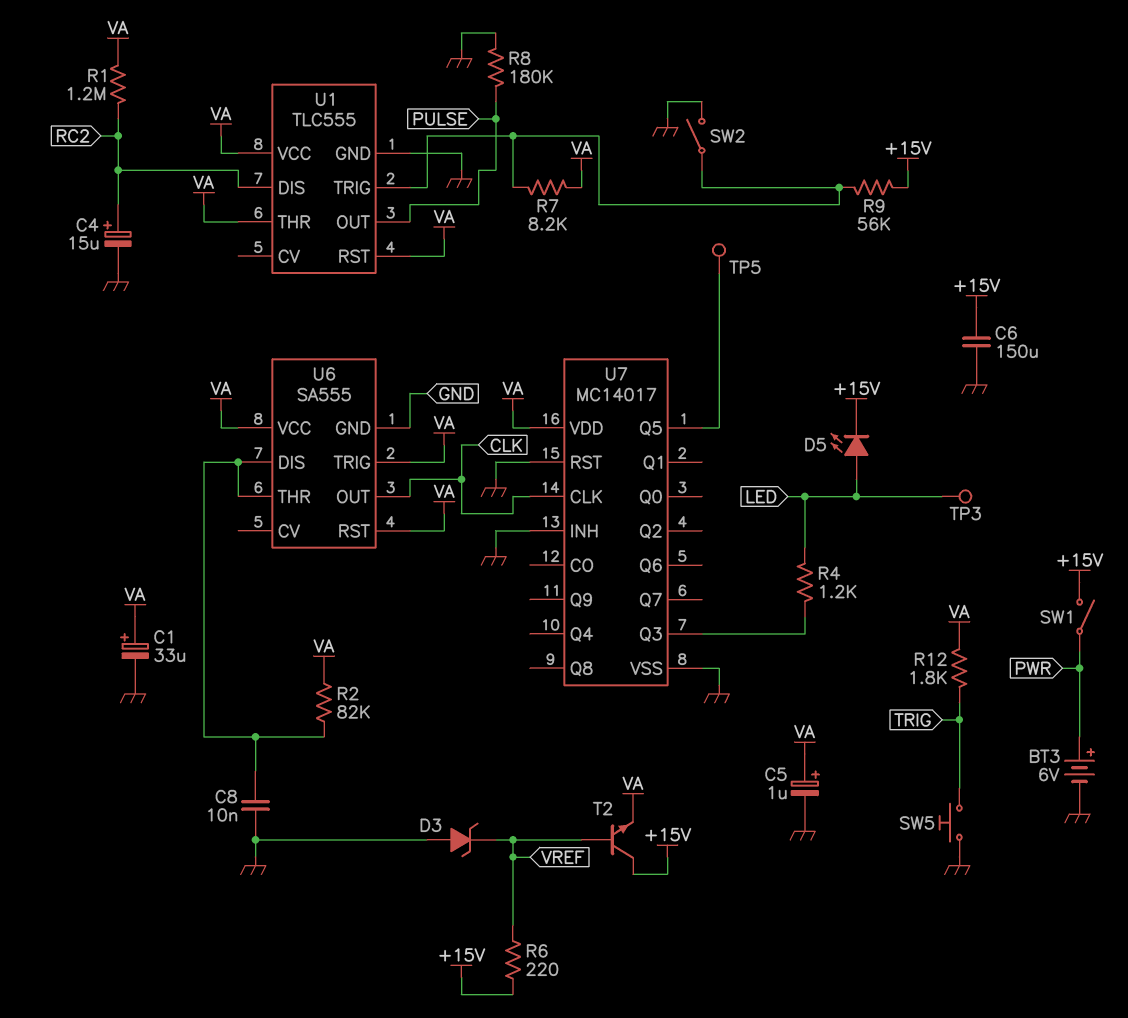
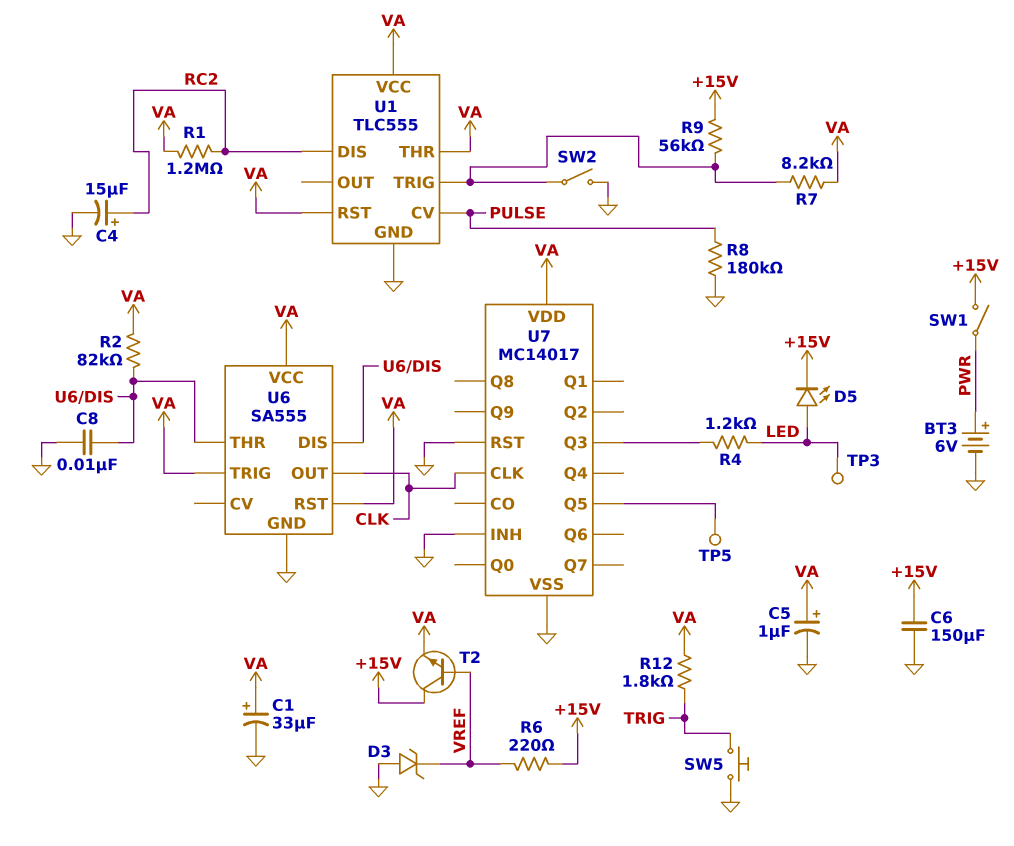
U1 pin CV: none -> PULSE
U1 pin OUT: PULSE -> none

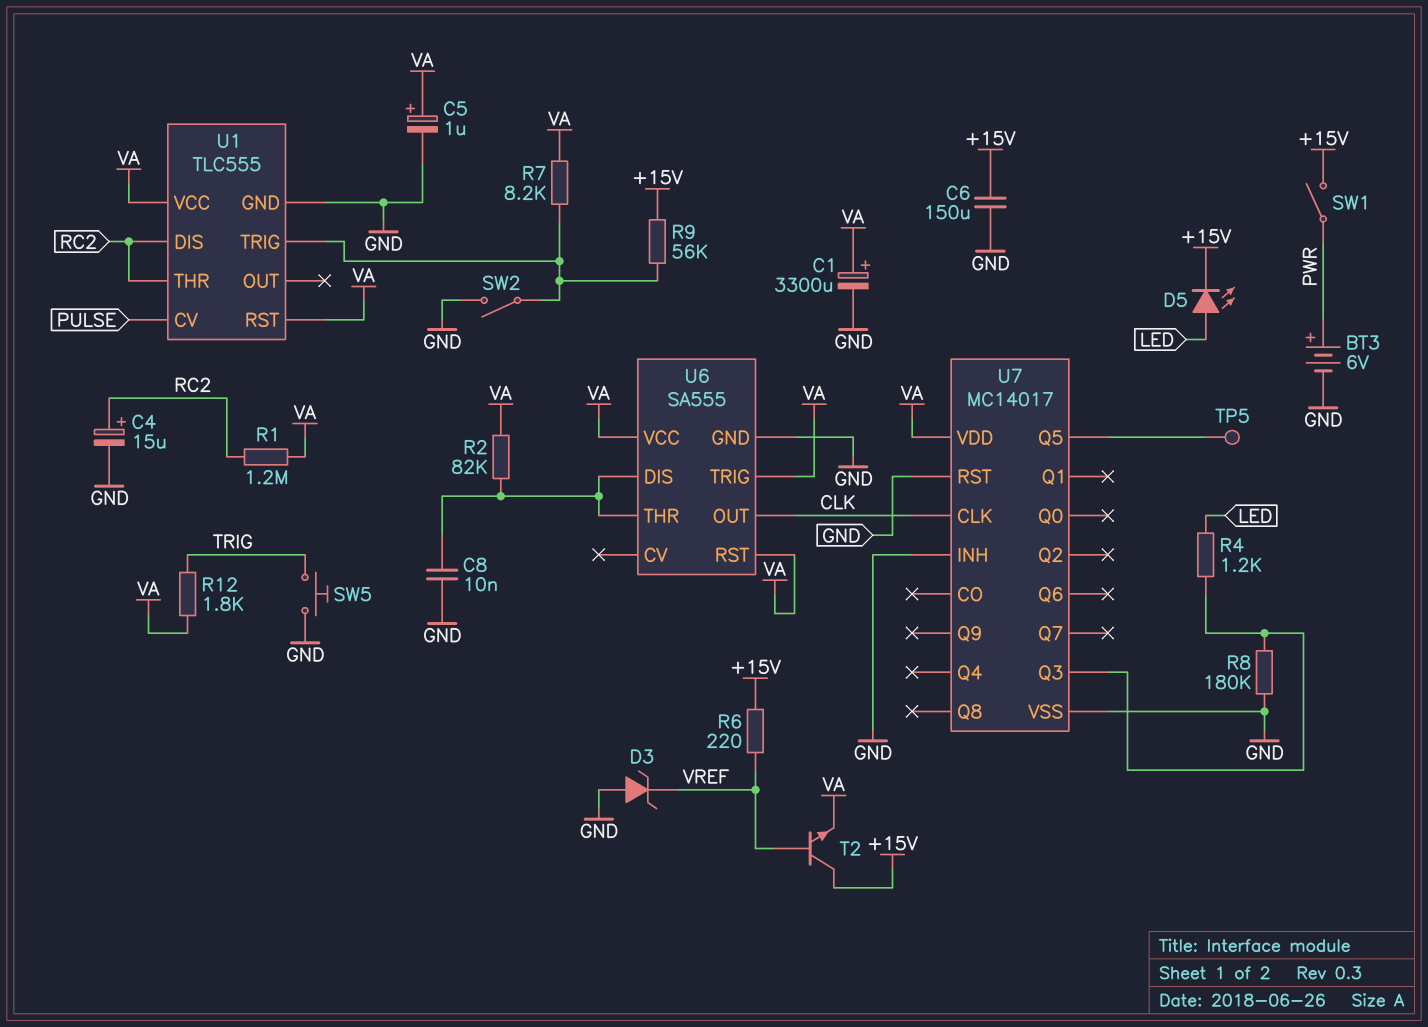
C1: 33uF (plus VA, minus GND) -> 3300uF (plus VA, minus GND)
R8: 180k (GND, PULSE) -> 180k (GND, U7/Q3)
TP3: test point (LED) -> none
U1 pin THR: VA -> RC2

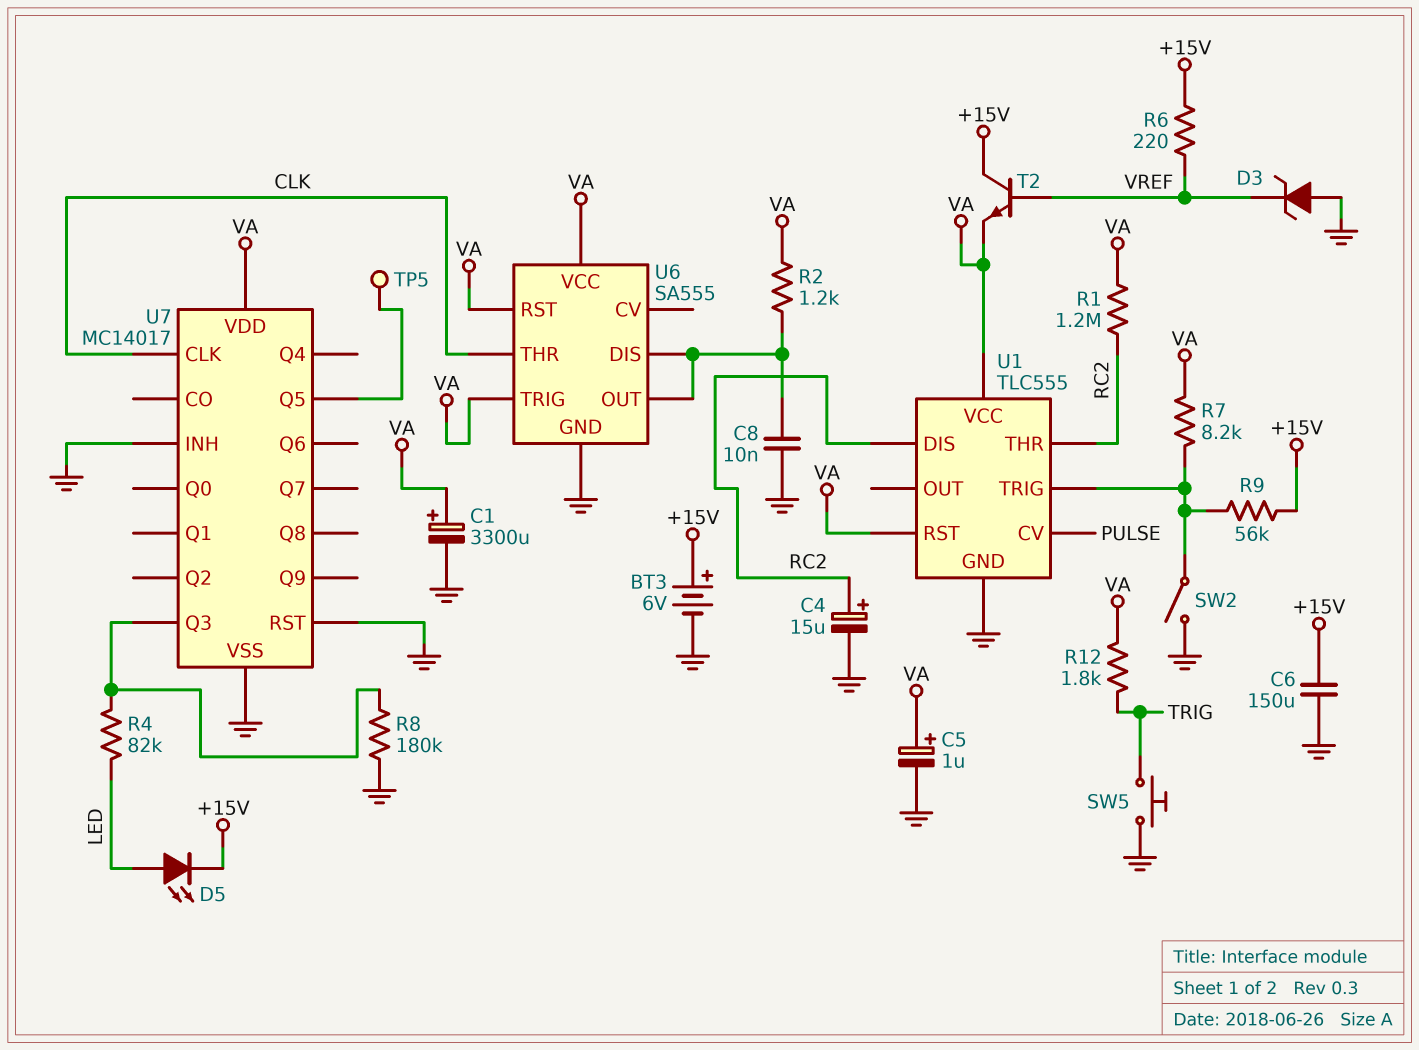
BT3: 6V (plus PWR, minus GND) -> 6V (plus +15V, minus GND)
R2: 82k (U6/DIS, VA) -> 1.2k (U6/DIS, VA)
R4: 1.2k (LED, U7/Q3) -> 82k (LED, U7/Q3)
SW1: switch (+15V, PWR) -> none
U6 pin OUT: CLK -> U6/DIS
U6 pin THR: U6/DIS -> CLK

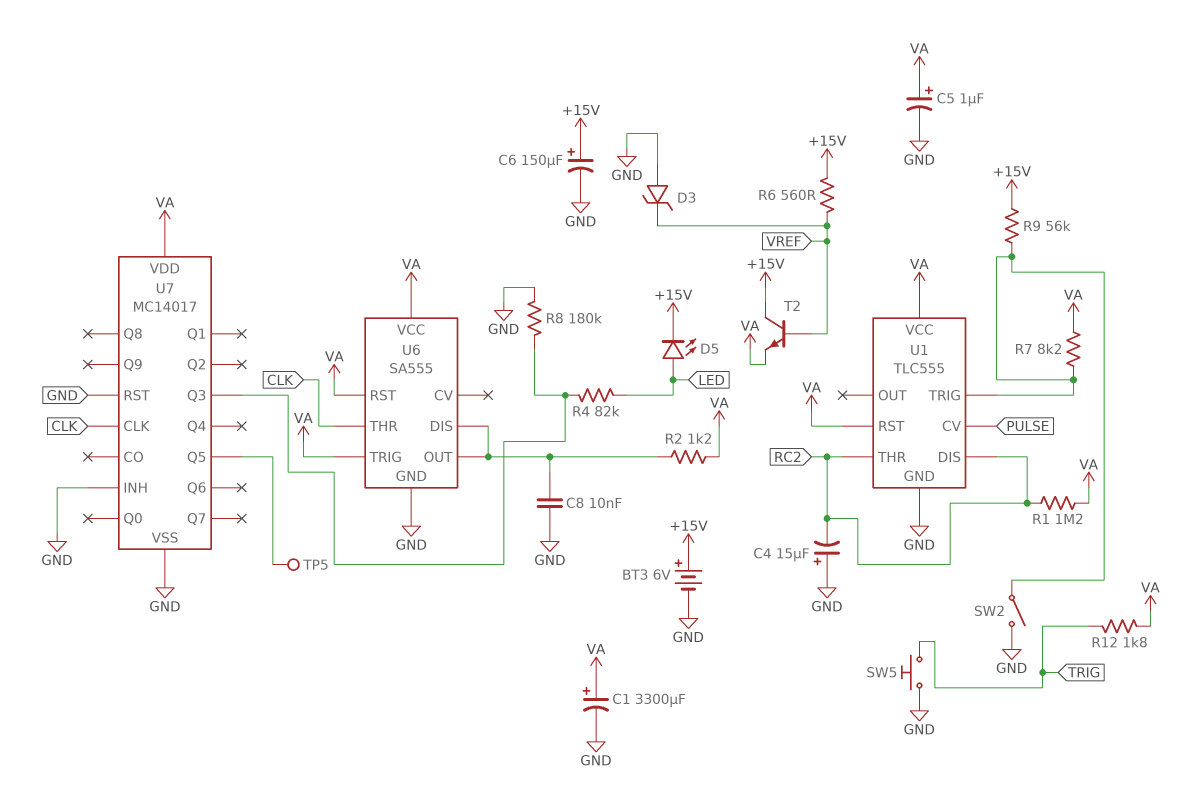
C4: 15uF (plus RC2, minus GND) -> 15uF (plus GND, minus RC2)
C6: 150uF (+15V, GND) -> 150uF (plus +15V, minus GND)
R6: 220 (+15V, VREF) -> 560 (+15V, VREF)

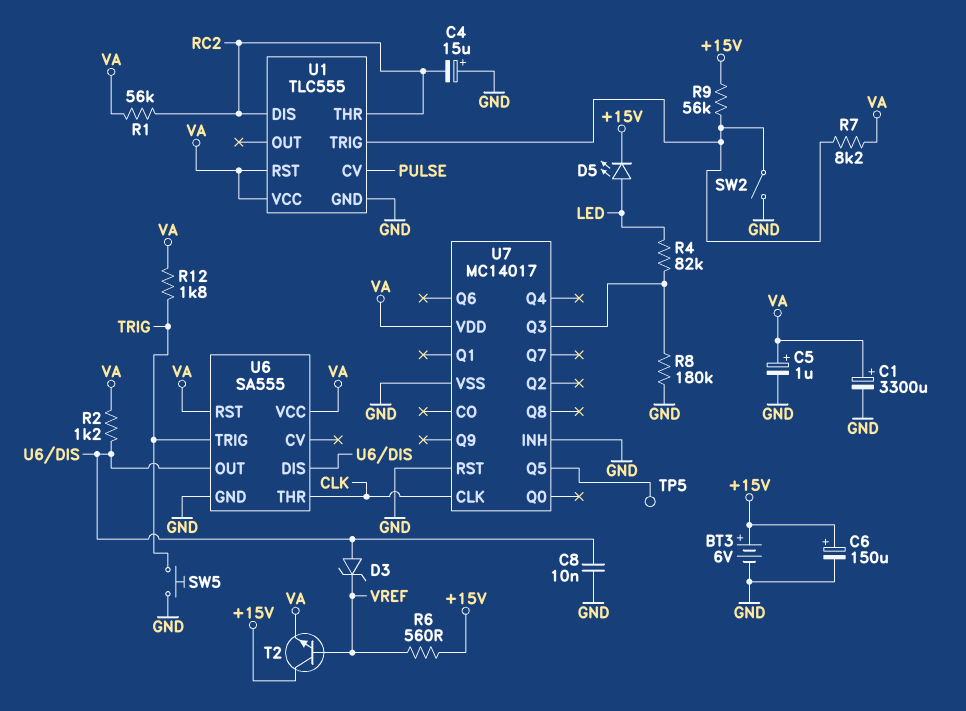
D3: zener (A GND, K VREF) -> zener (A U6/DIS, K VREF)
R1: 1.2M (RC2, VA) -> 56k (RC2, VA)
U6 pin TRIG: VA -> TRIG

